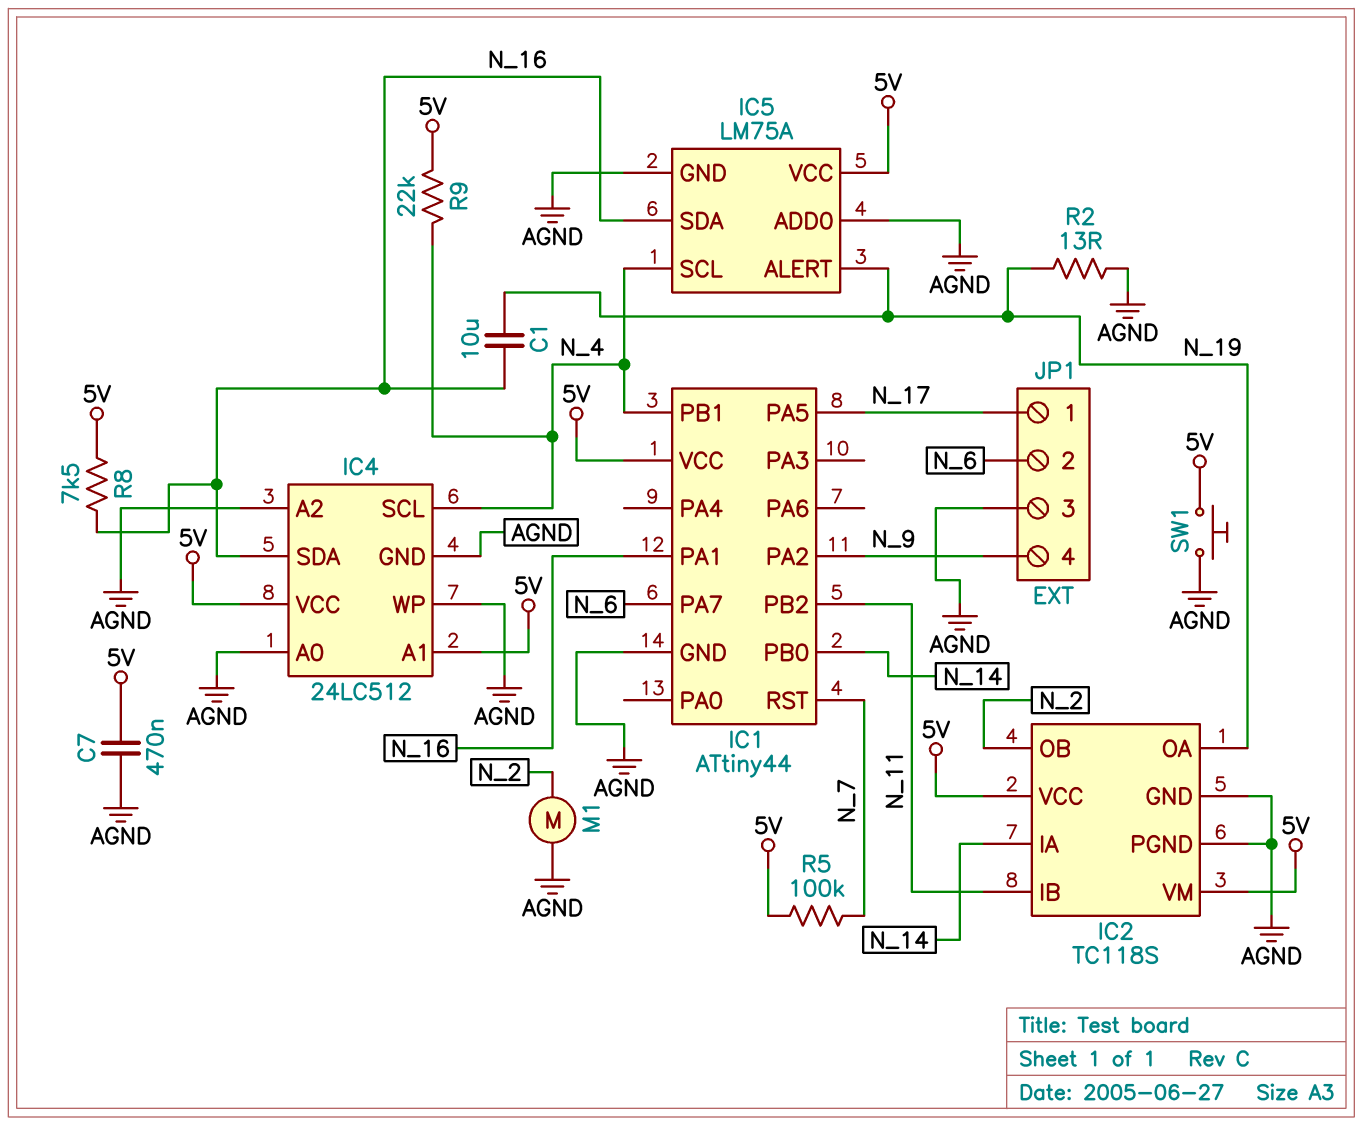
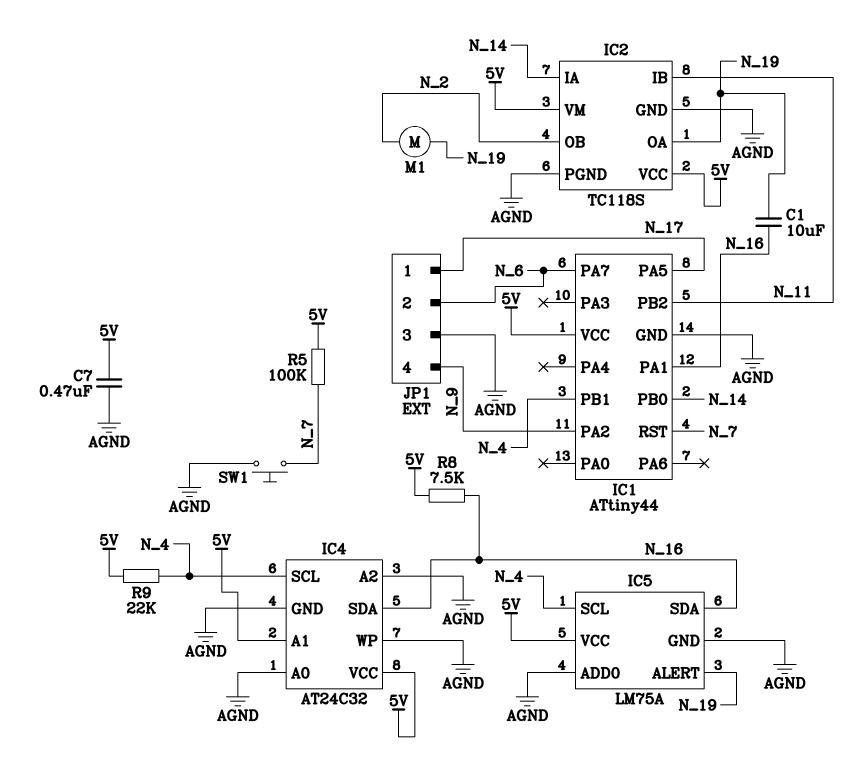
IC4: 24LC512 -> AT24C32
M1: motor (AGND, N_2) -> motor (N_2, N_19)
R2: 13 (AGND, N_19) -> none
SW1: button (5V, AGND) -> button (AGND, N_7)

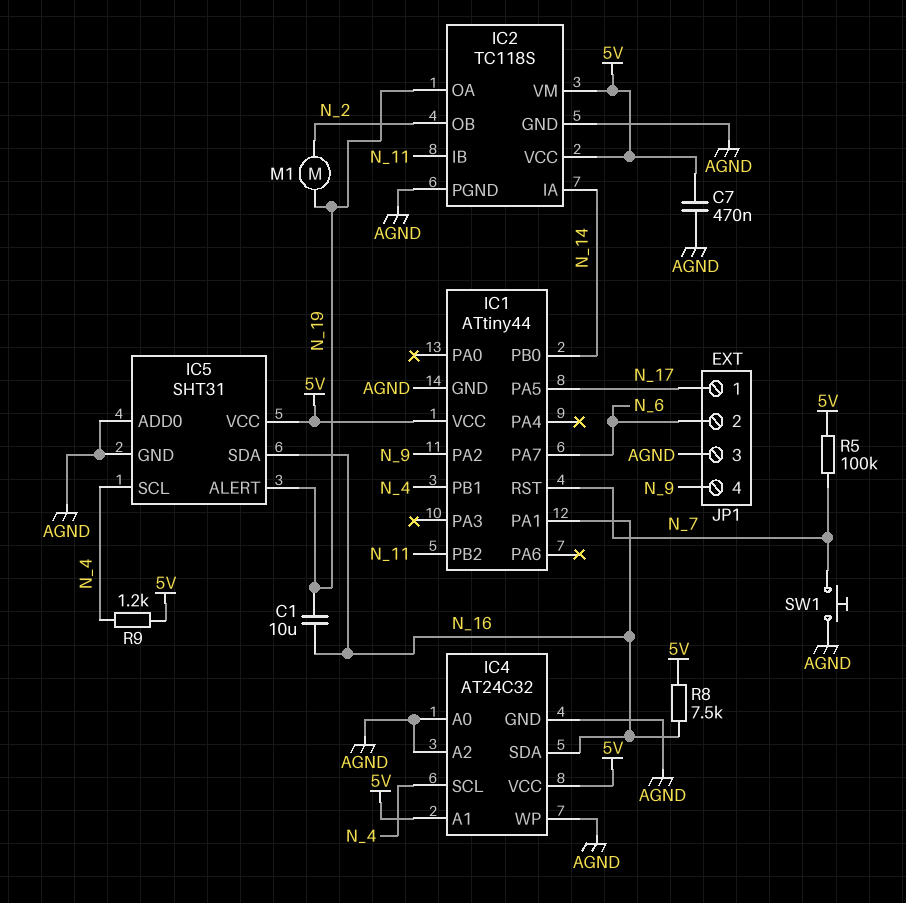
IC5: LM75A -> SHT31
R9: 22k (5V, N_4) -> 1.2k (5V, N_4)

